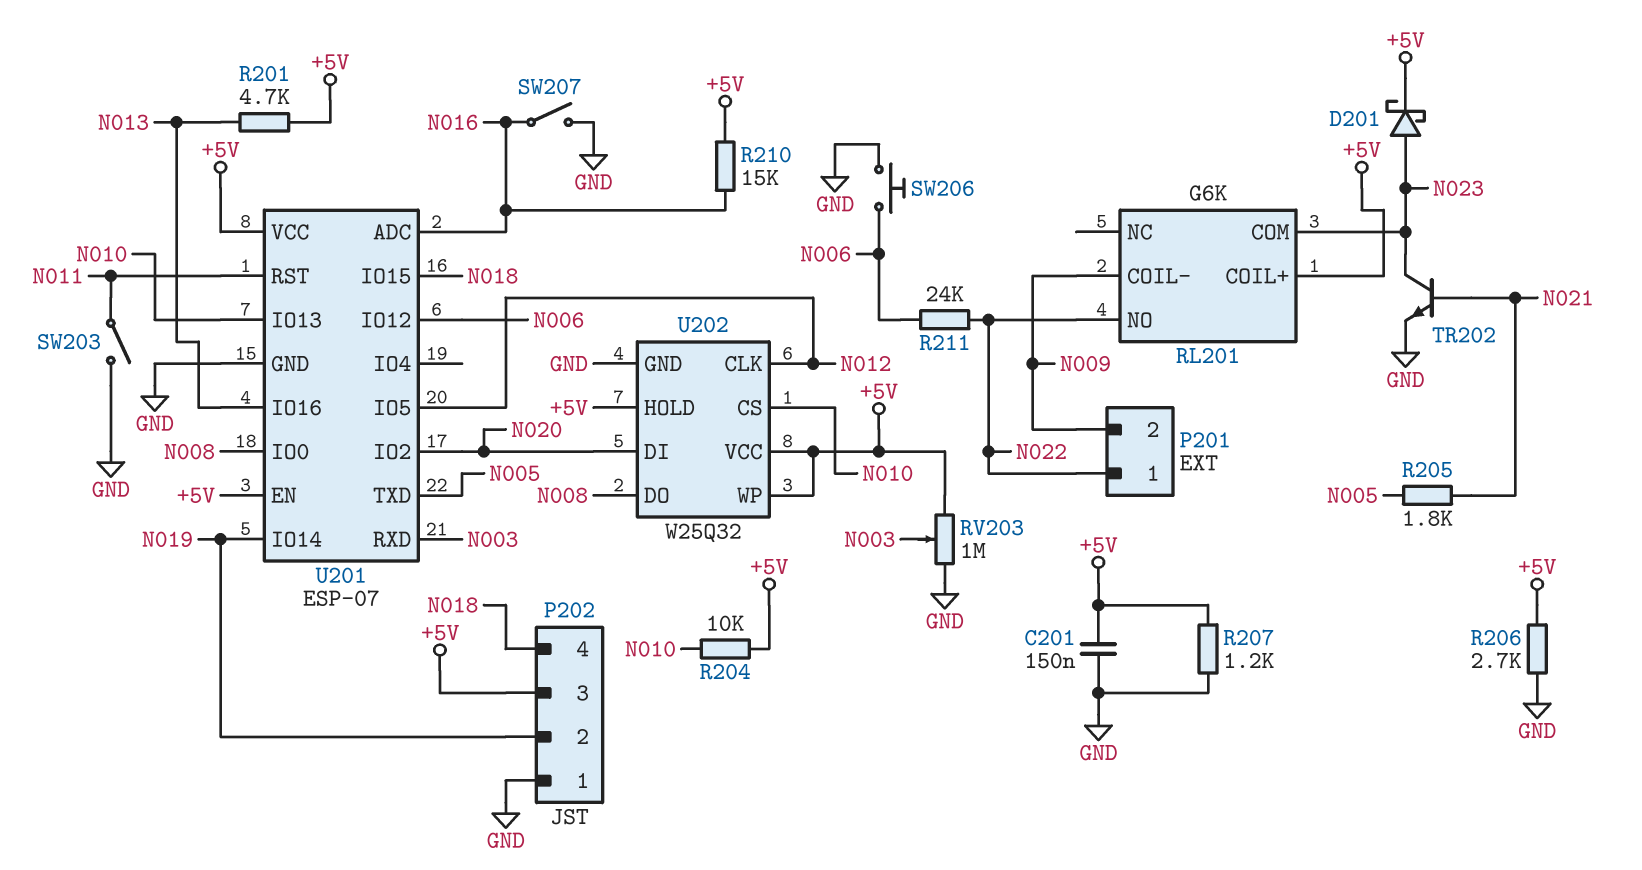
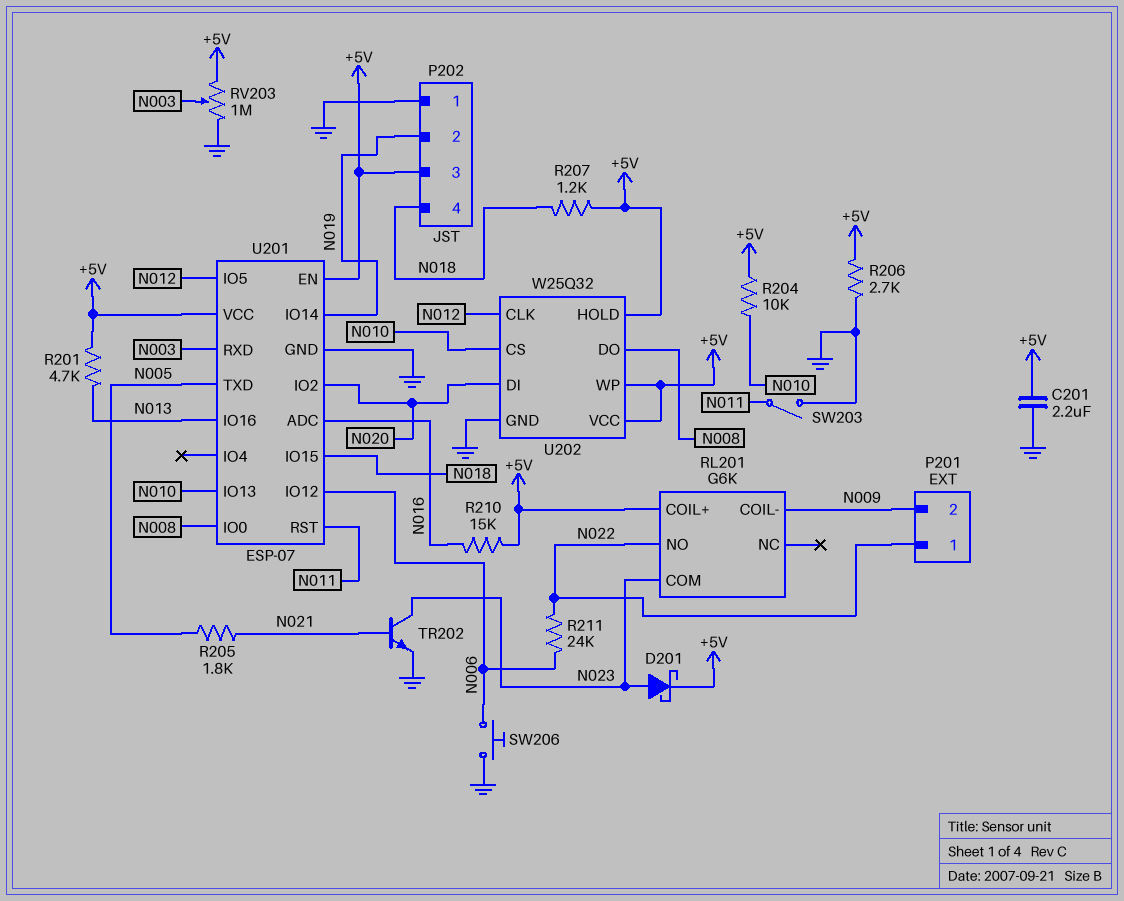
C201: 150nF (+5V, GND) -> 2.2uF (+5V, GND)
R207: 1.2k (+5V, GND) -> 1.2k (+5V, N018)
SW207: switch (GND, N016) -> none

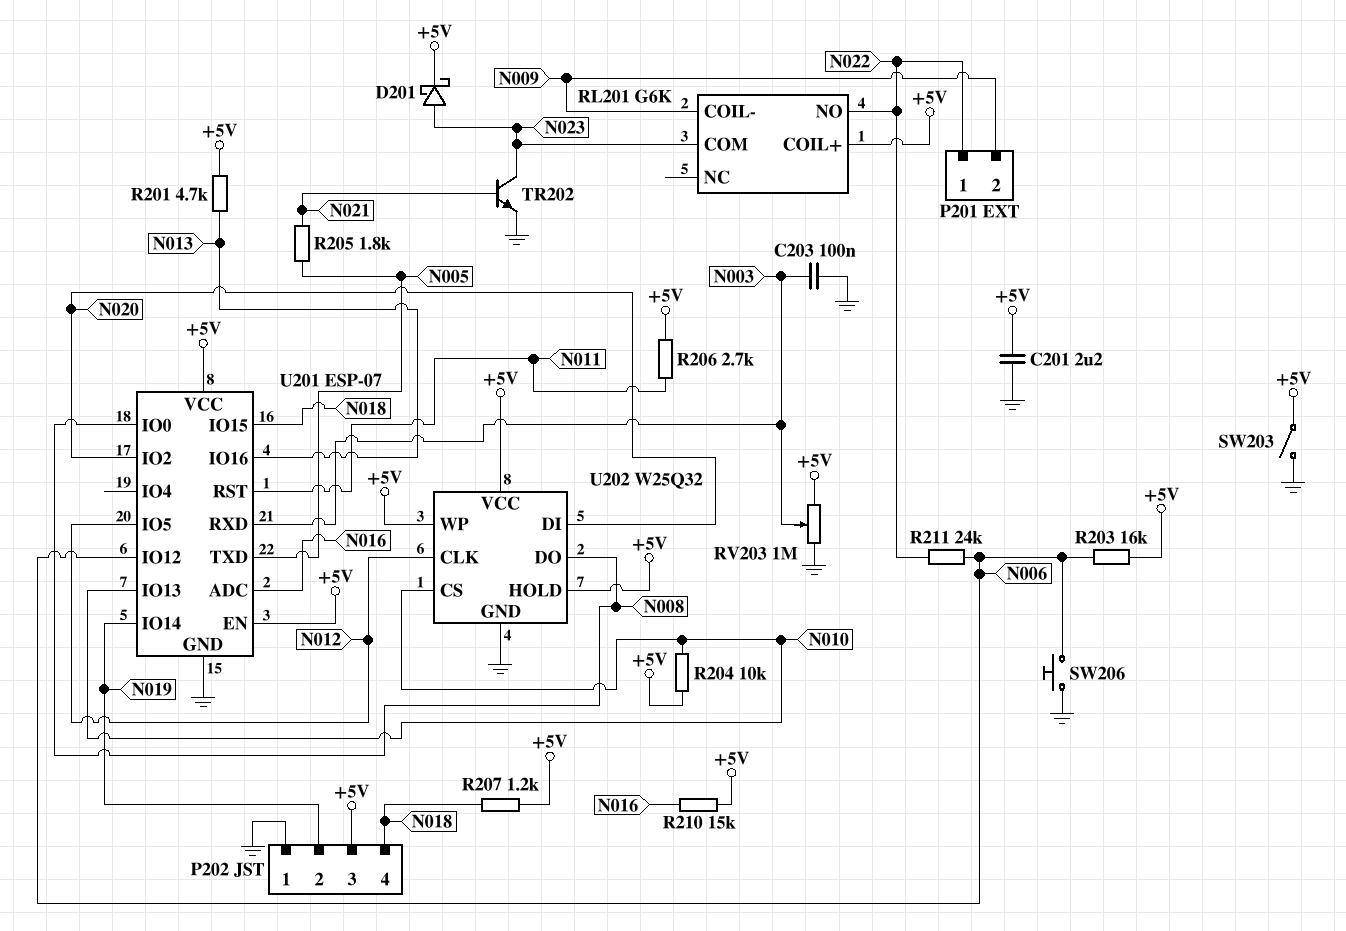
C203: none -> 100nF (GND, N003)
R203: none -> 16k (+5V, N006)
R206: 2.7k (+5V, GND) -> 2.7k (+5V, N011)
SW203: switch (GND, N011) -> switch (+5V, GND)

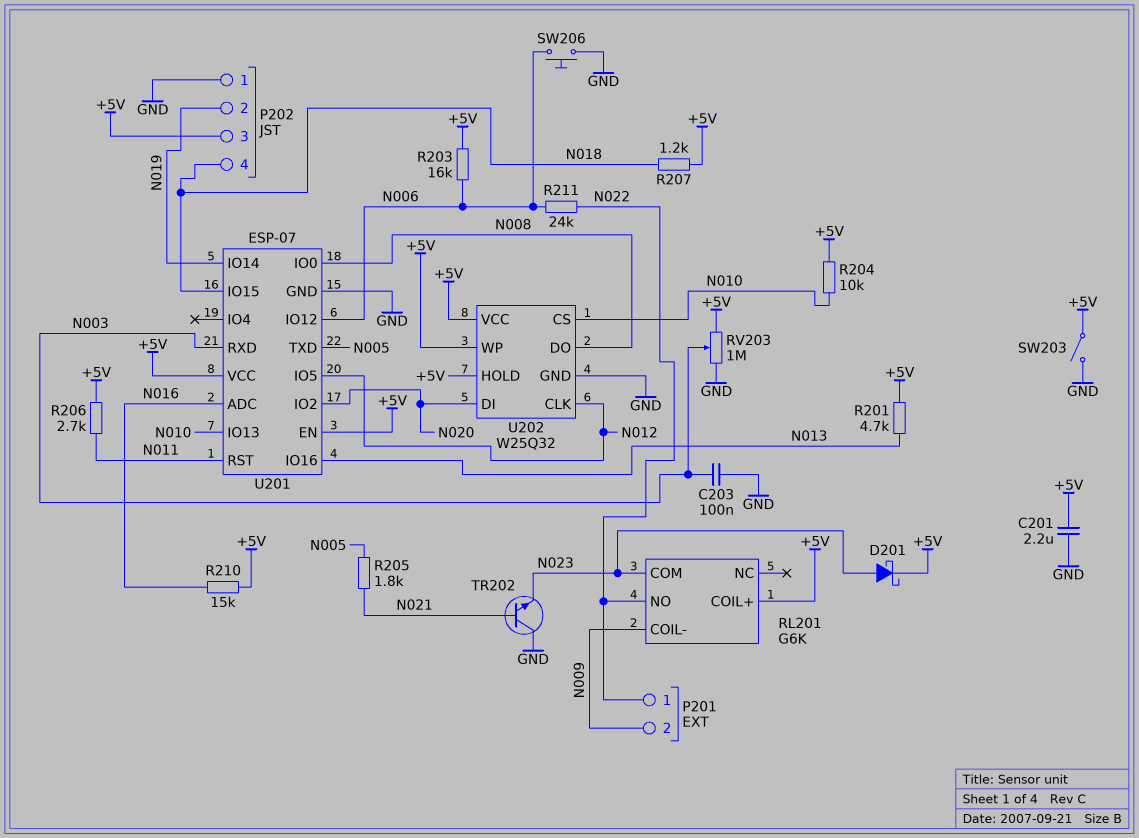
TR202: NPN (B N021, C N023, E GND) -> NPN (B N021, C GND, E N023)

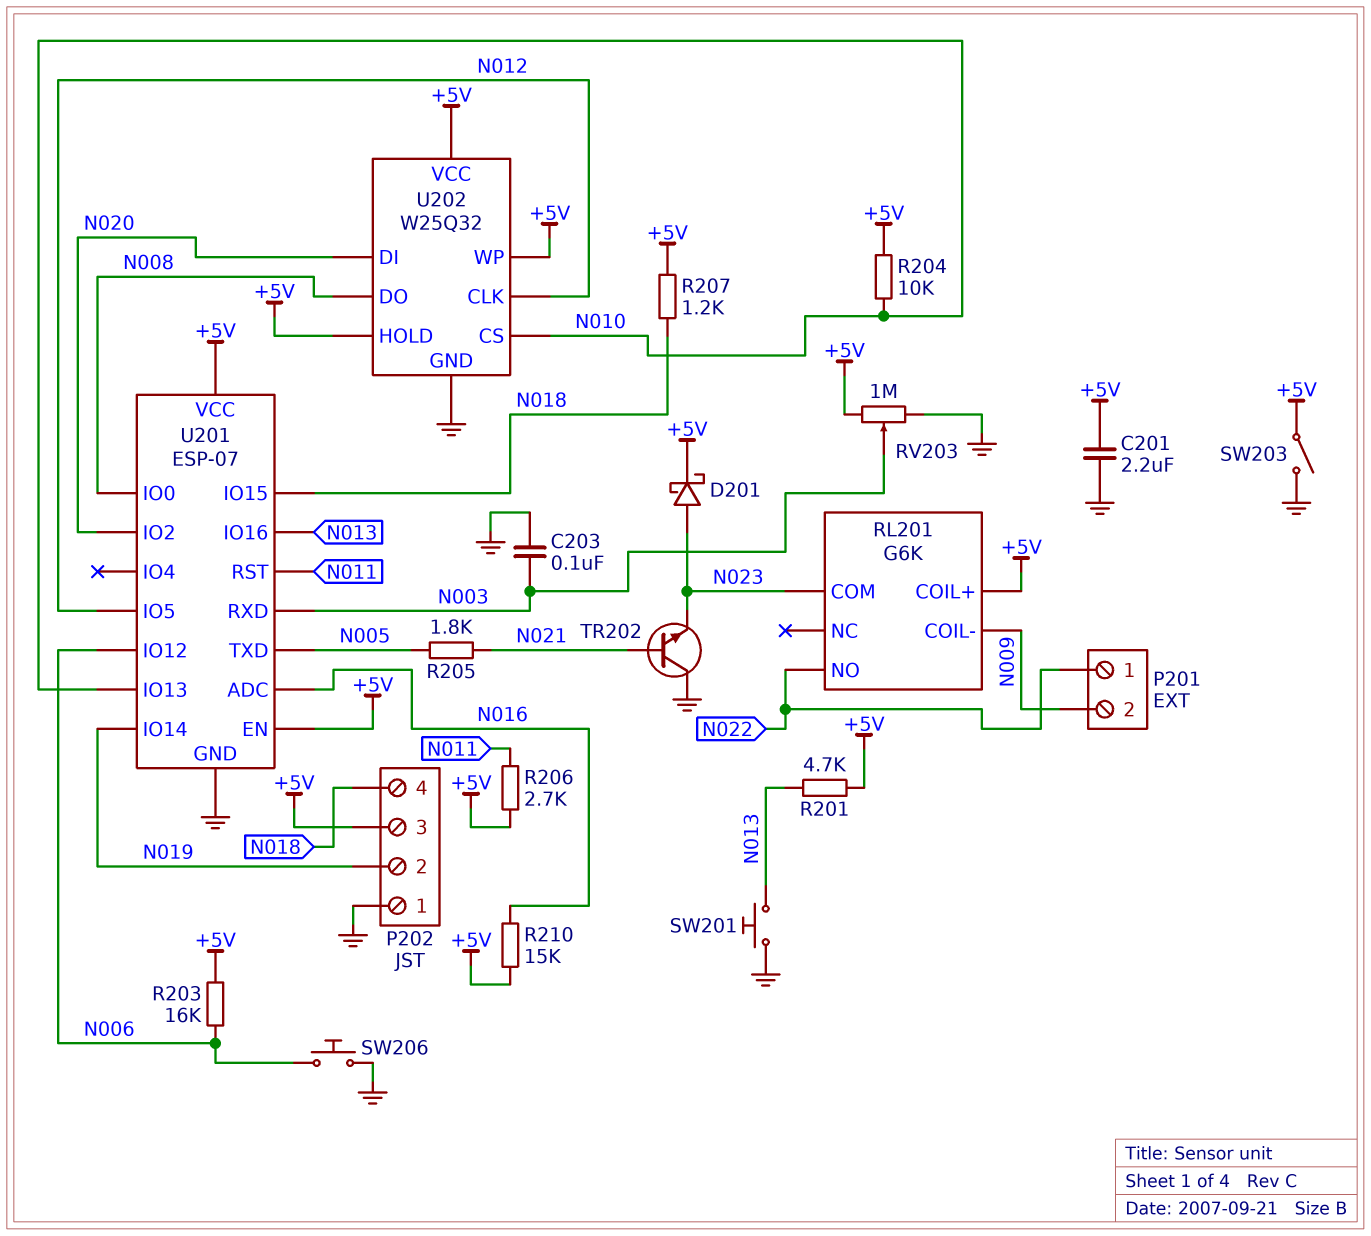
R211: 24k (N006, N022) -> none
SW201: none -> button (GND, N013)

